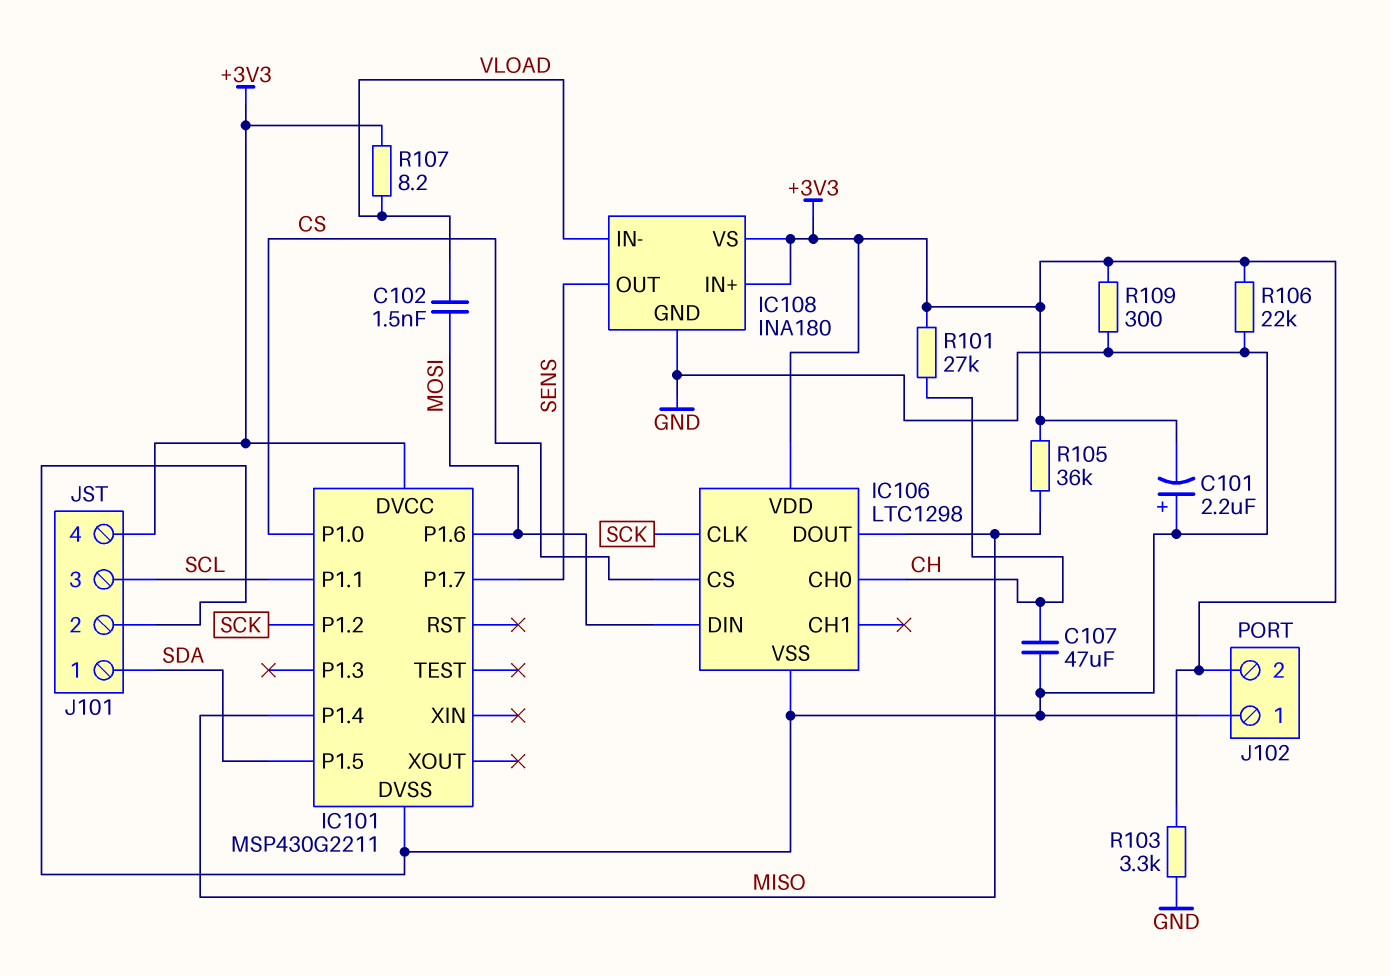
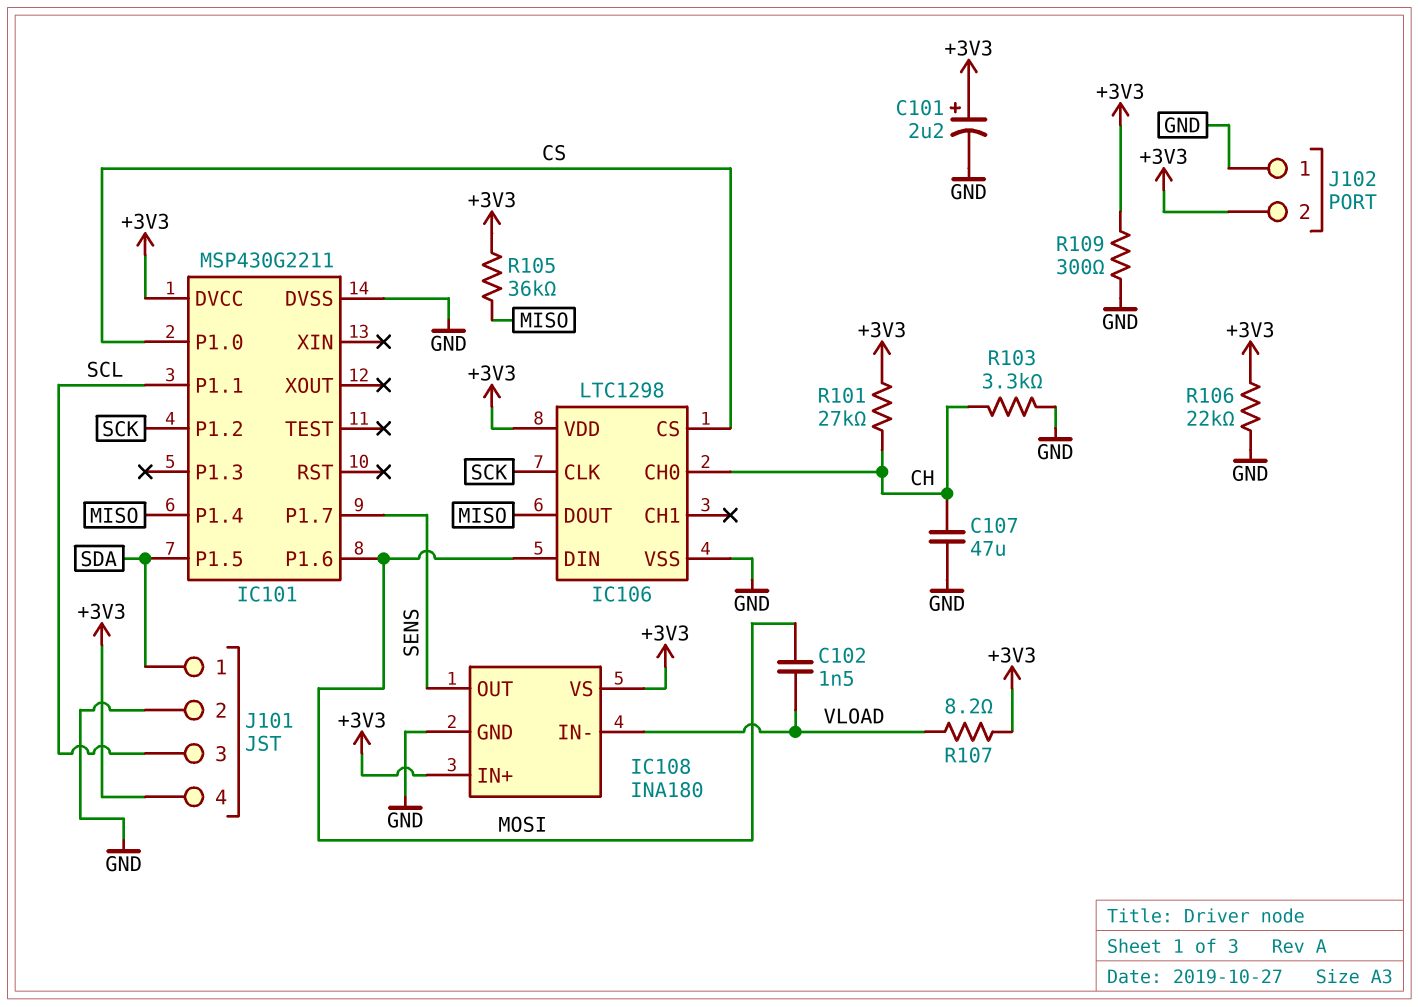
C101: 2.2uF (plus GND, minus +3V3) -> 2.2uF (plus +3V3, minus GND)
R103: 3.3k (+3V3, GND) -> 3.3k (CH, GND)

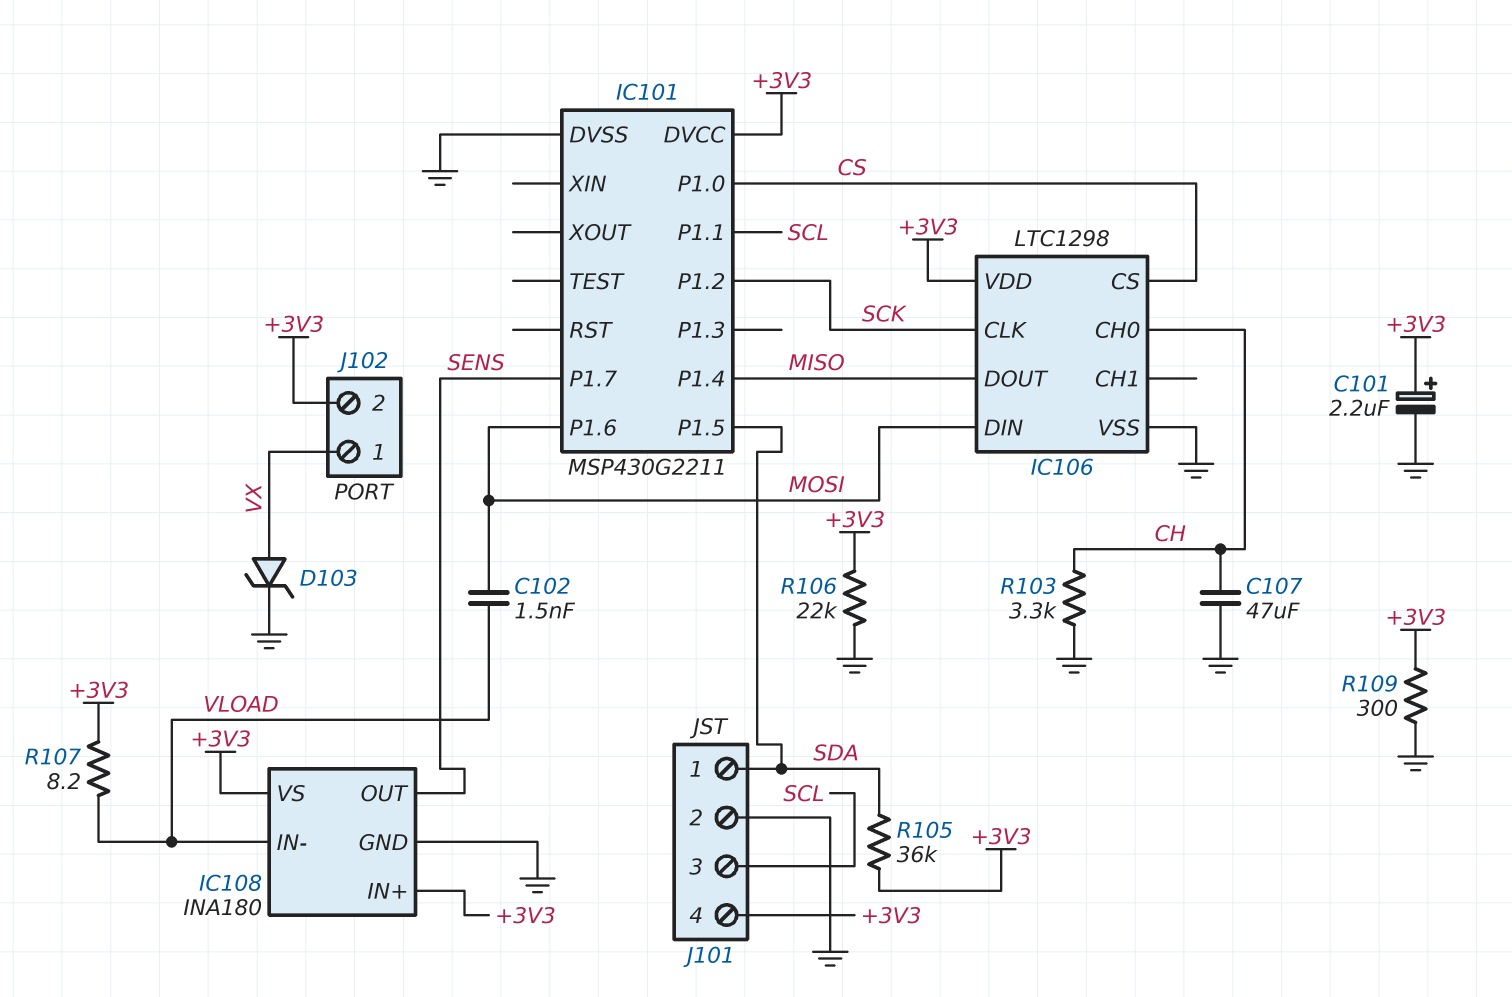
D103: none -> zener (A VX, K GND)
J102 pin 1: GND -> VX
R101: 27k (+3V3, CH) -> none
R105: 36k (+3V3, MISO) -> 36k (+3V3, SDA)

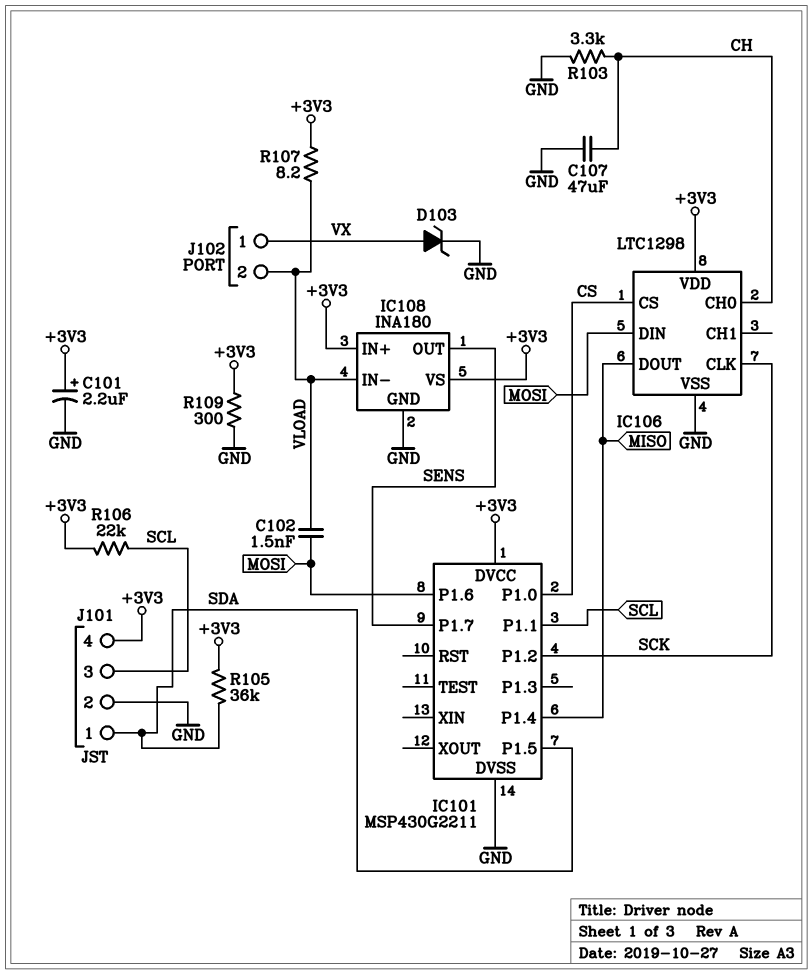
J102 pin 2: +3V3 -> VLOAD
R106: 22k (+3V3, GND) -> 22k (+3V3, SCL)

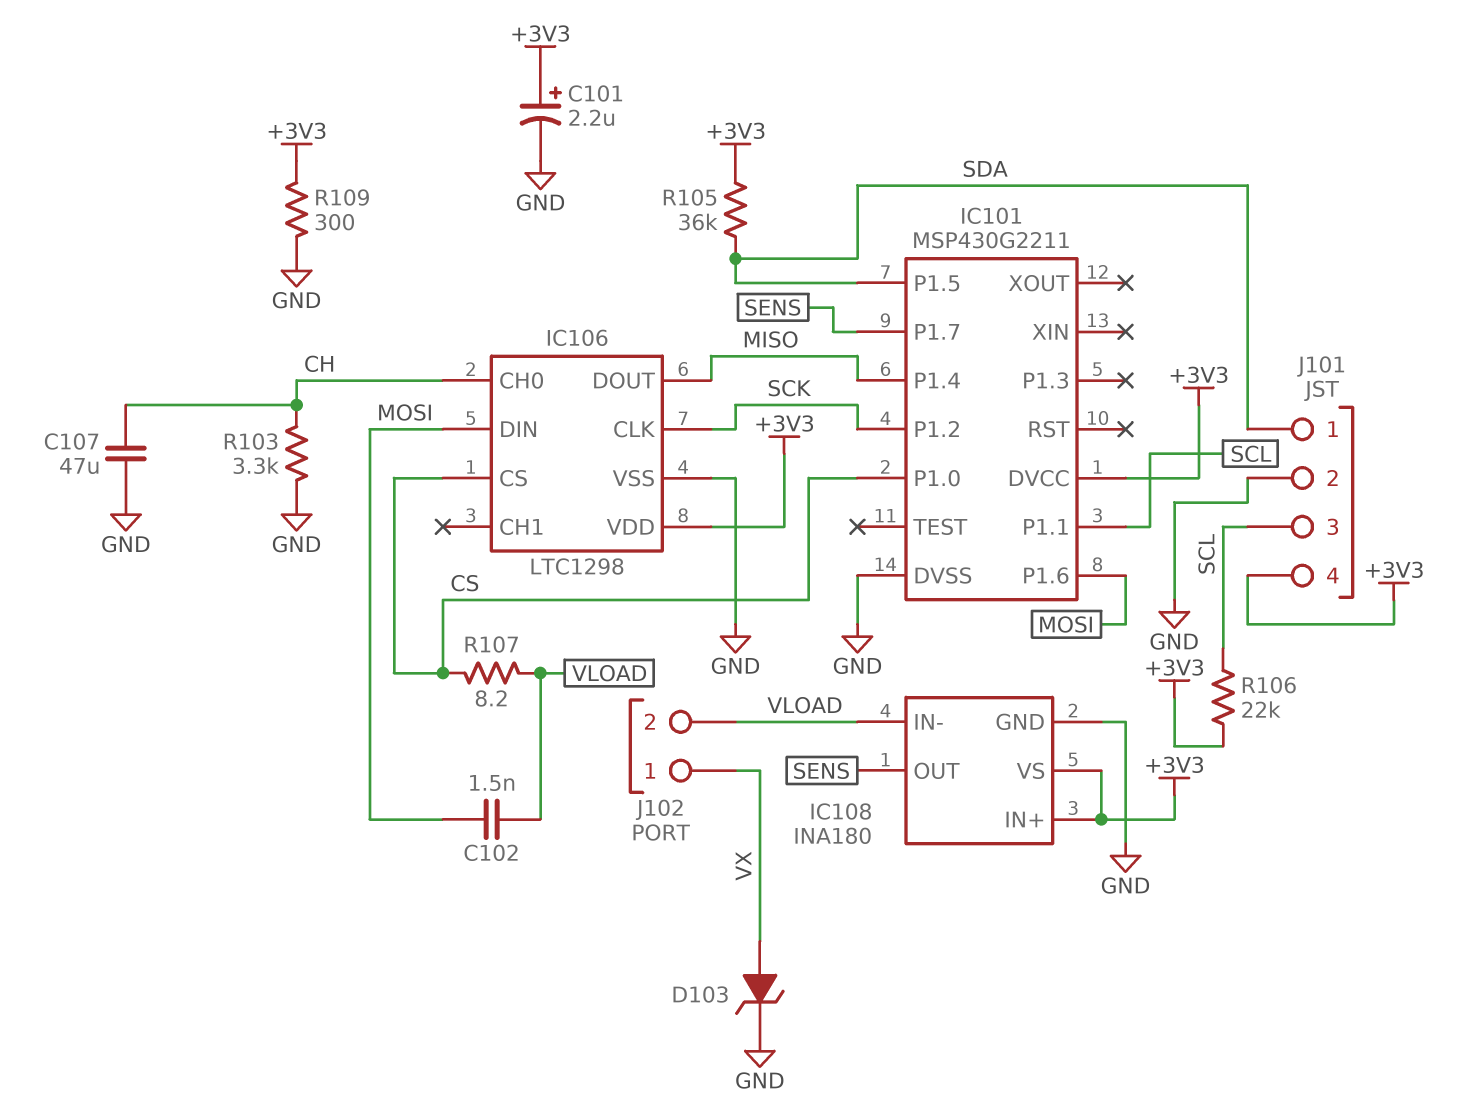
R107: 8.2 (+3V3, VLOAD) -> 8.2 (CS, VLOAD)

